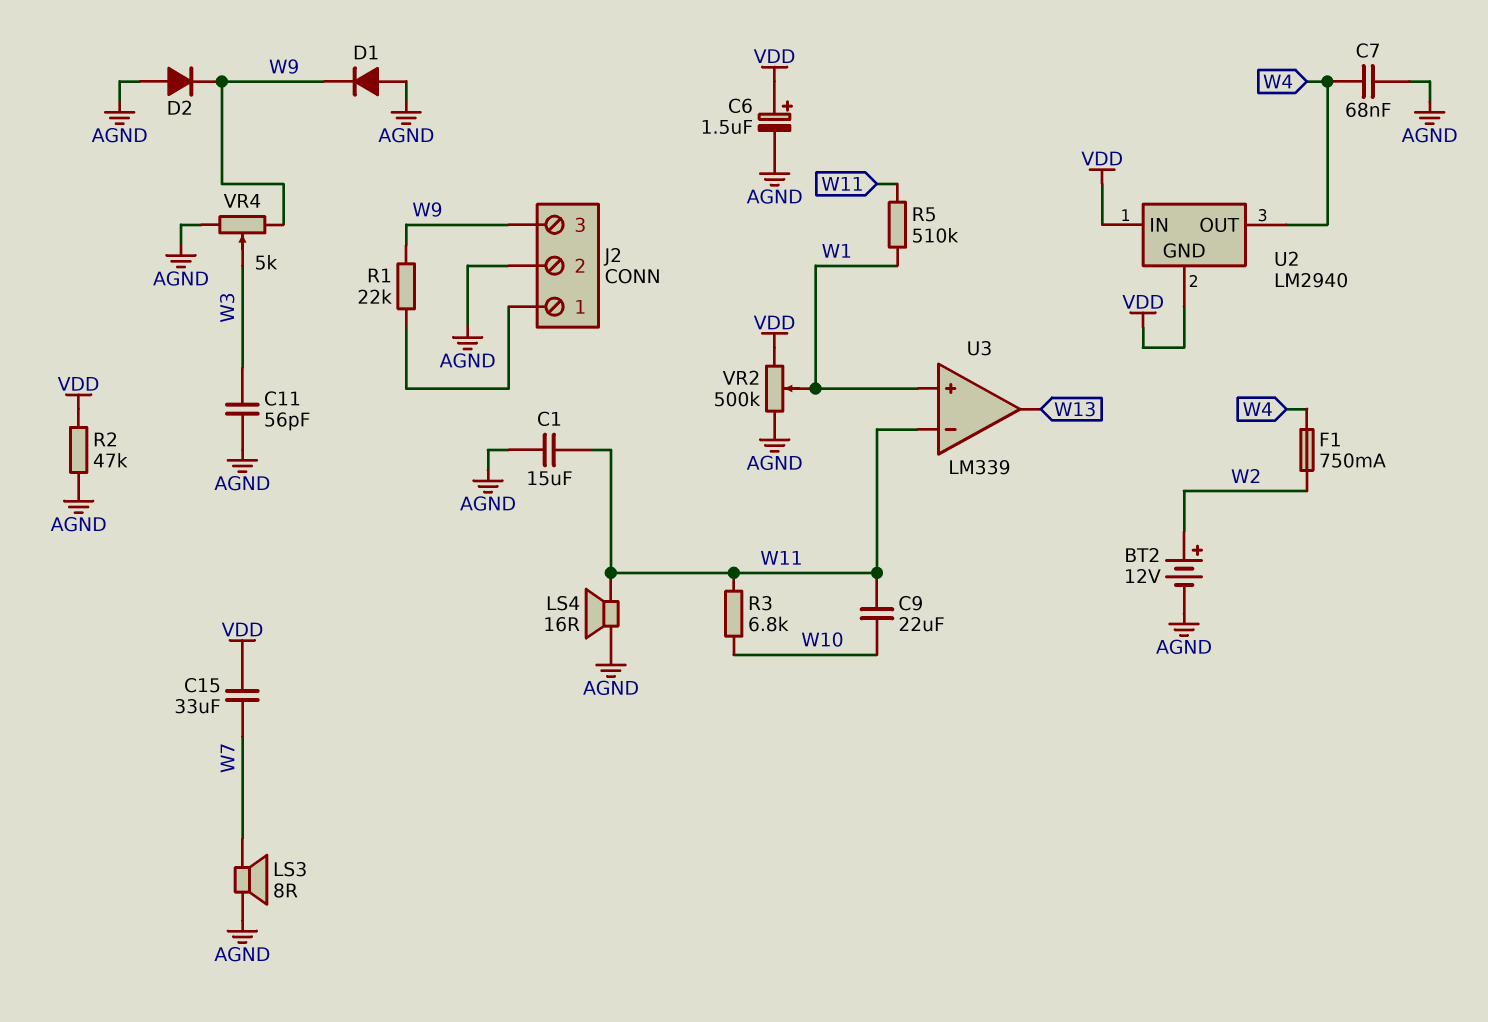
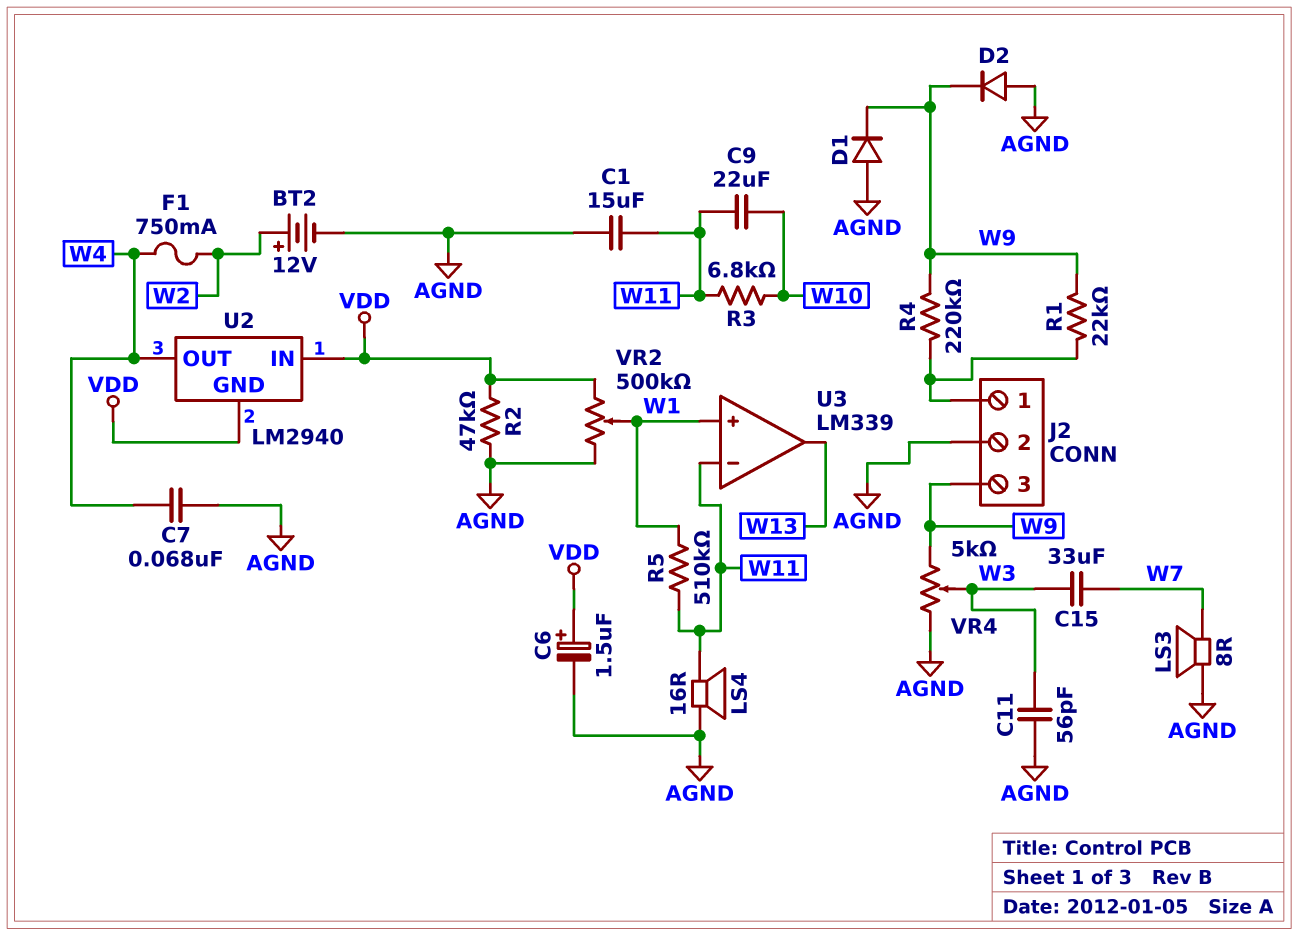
C15: 33uF (VDD, W7) -> 33uF (W3, W7)
R4: none -> 220k (J2/1, W9)

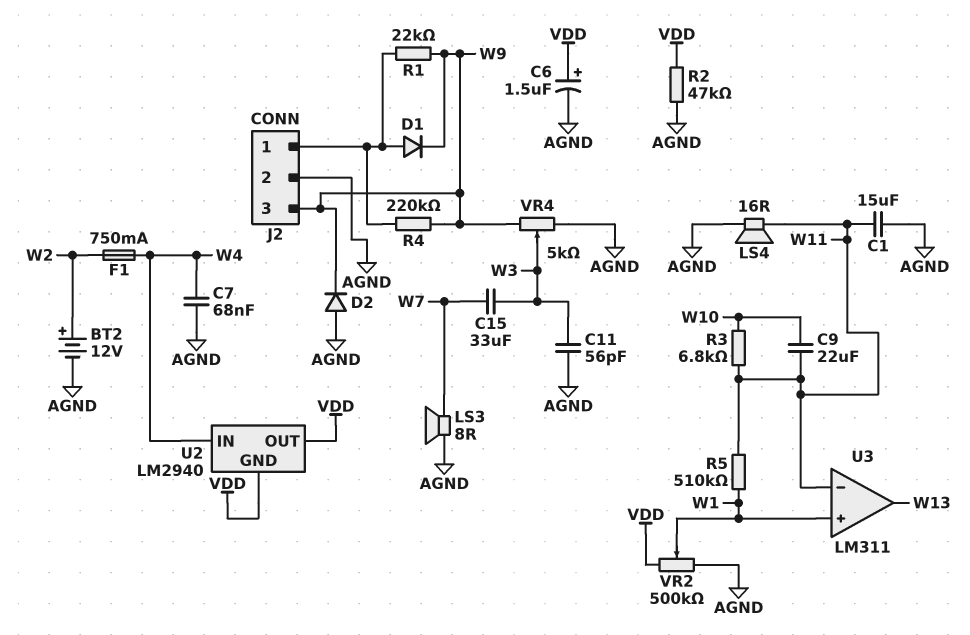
D1: diode (A AGND, K W9) -> diode (A J2/1, K W9)
U2 pin IN: VDD -> W4
U2 pin OUT: W4 -> VDD
U3: LM339 -> LM311

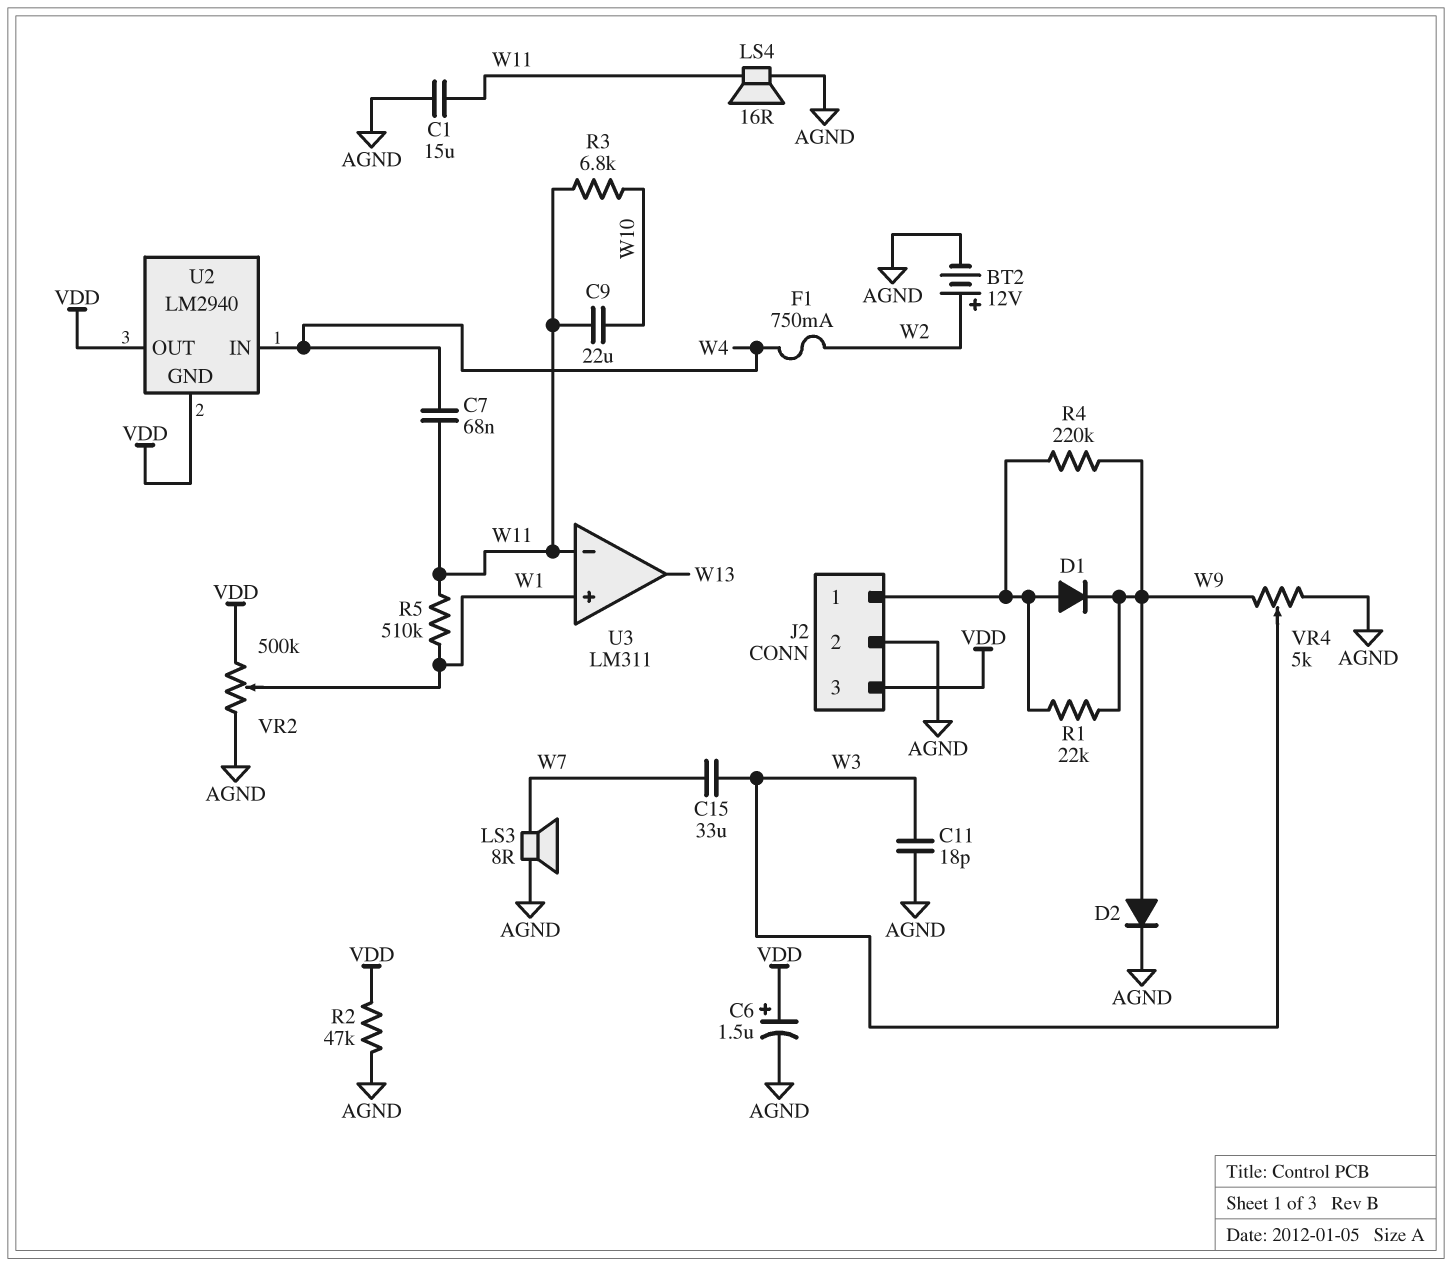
C7: 68nF (AGND, W4) -> 68nF (W4, W11)
C11: 56pF (AGND, W3) -> 18pF (AGND, W3)
D2: diode (A AGND, K W9) -> diode (A W9, K AGND)
J2 pin 3: W9 -> VDD

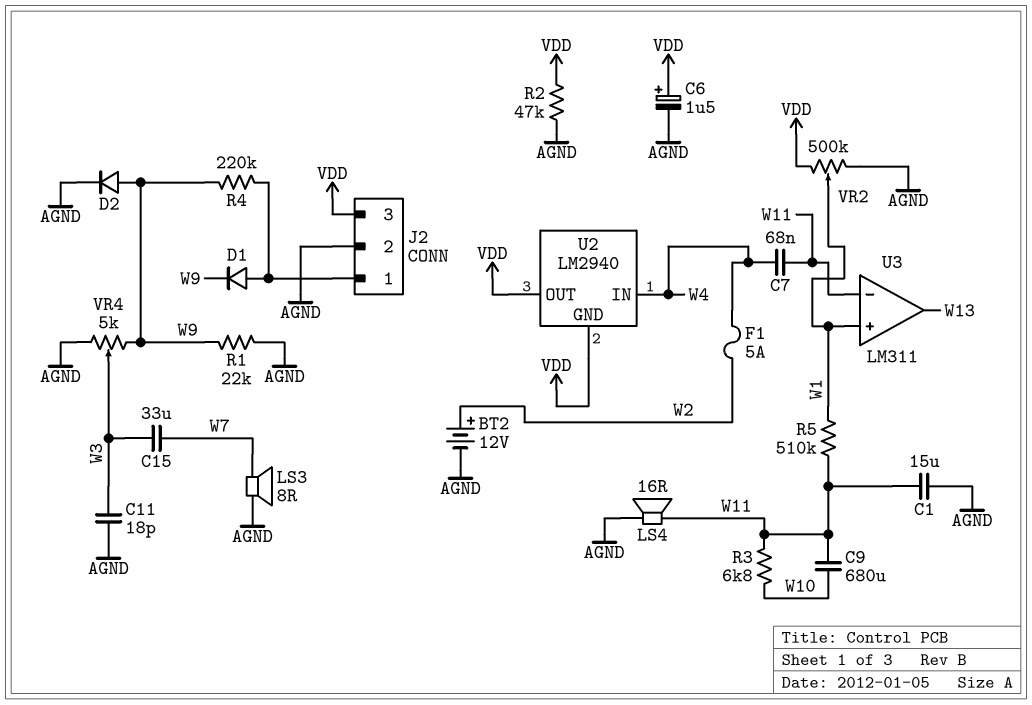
C9: 22uF (W10, W11) -> 680uF (W10, W11)
F1: 750mA (W2, W4) -> 5A (W2, W4)
R1: 22k (J2/1, W9) -> 22k (AGND, W9)

